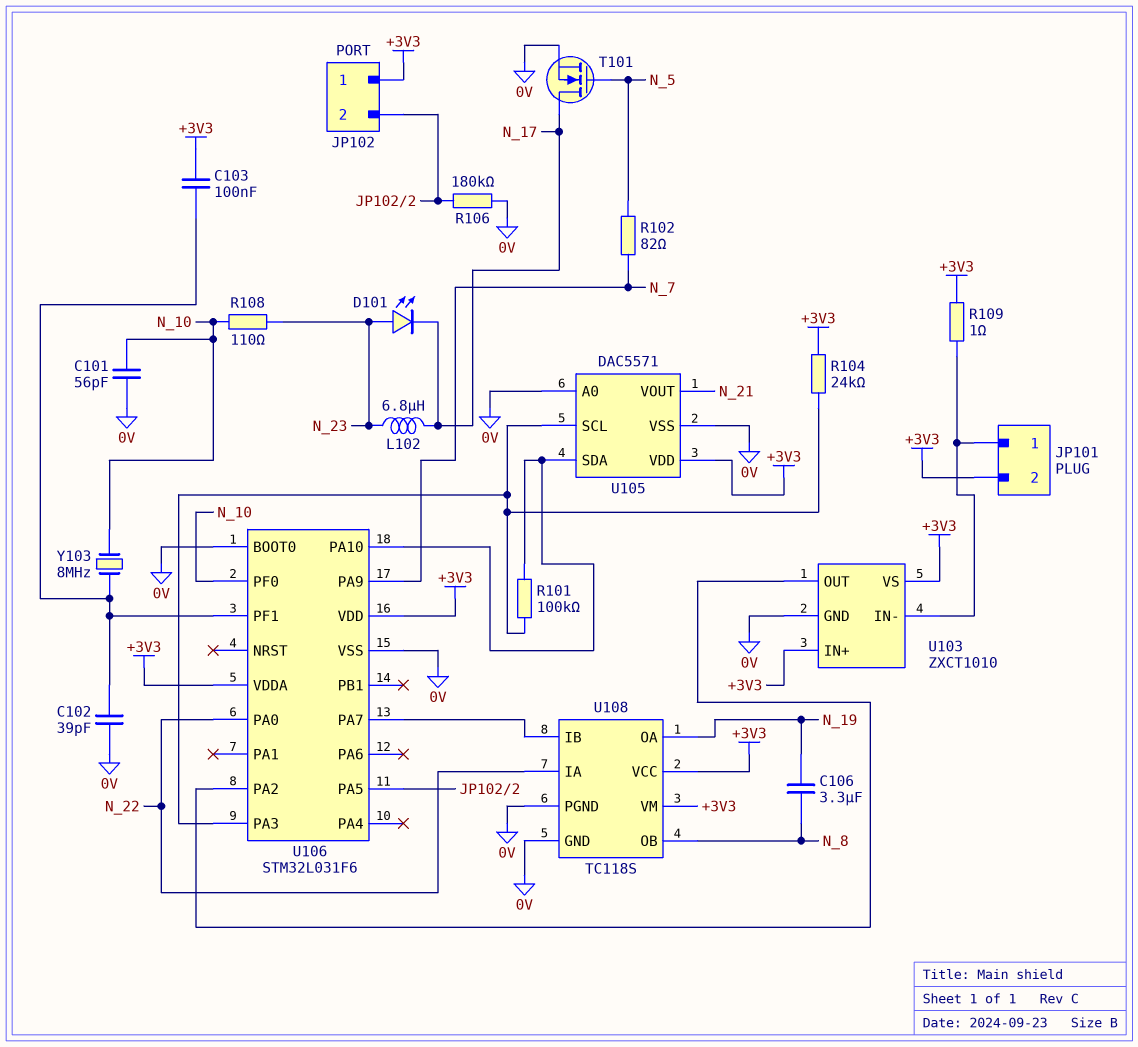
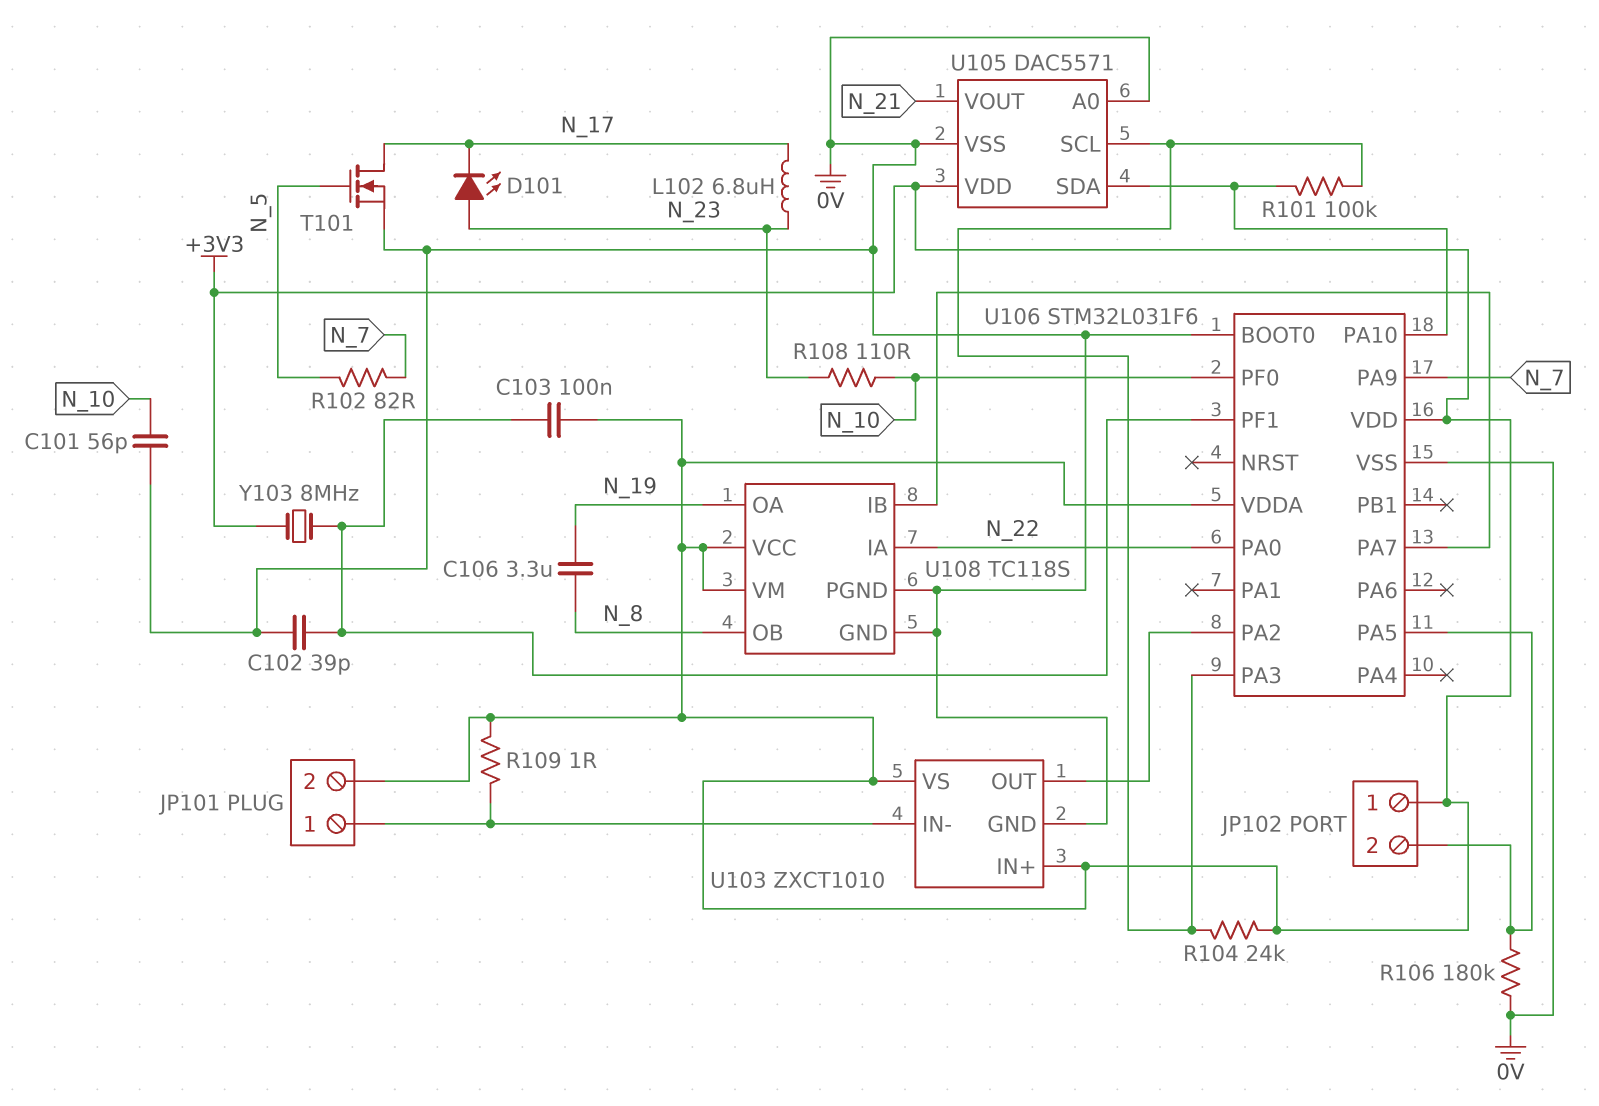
Y103: 8MHz (N_10, U106/PF1) -> 8MHz (+3V3, U106/PF1)

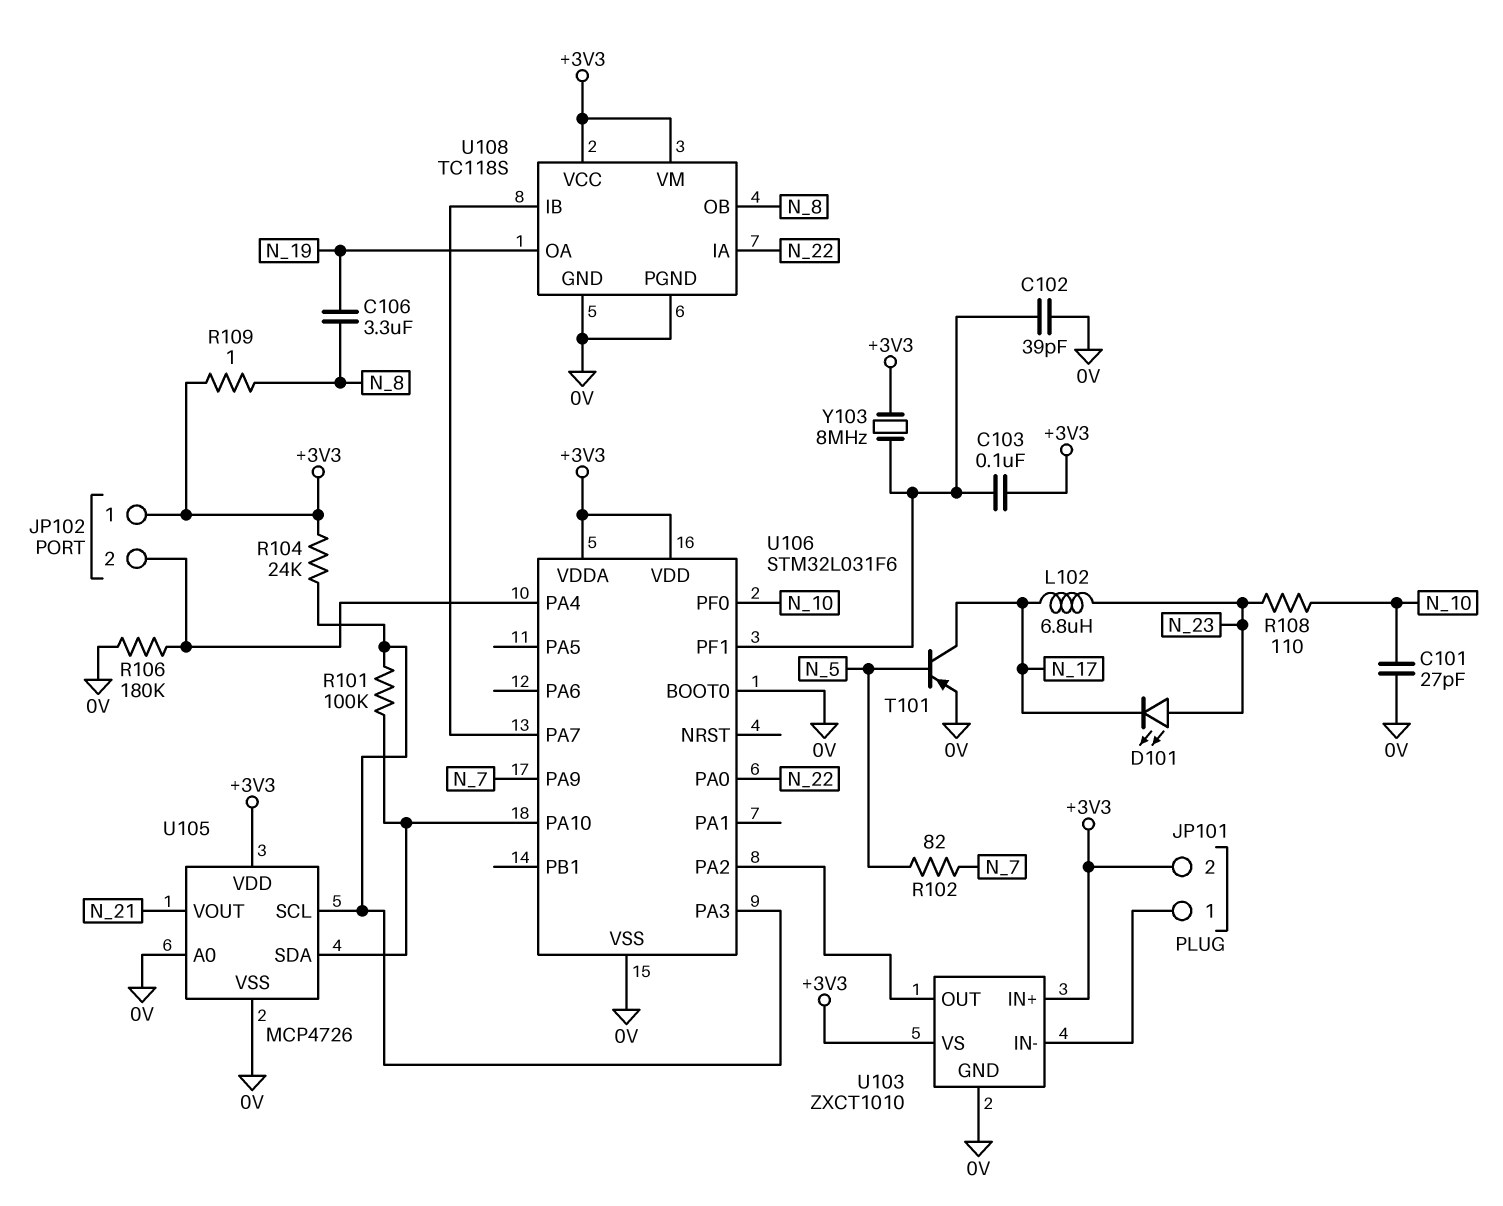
C101: 56pF (0V, N_10) -> 27pF (0V, N_10)
R109: 1 (+3V3, JP101/1) -> 1 (+3V3, N_8)
T101: NMOS (G N_5, D N_17, S 0V) -> PNP (B N_5, C N_17, E 0V)
U105: DAC5571 -> MCP4726
U106 pin PA4: none -> JP102/2
U106 pin PA5: JP102/2 -> none

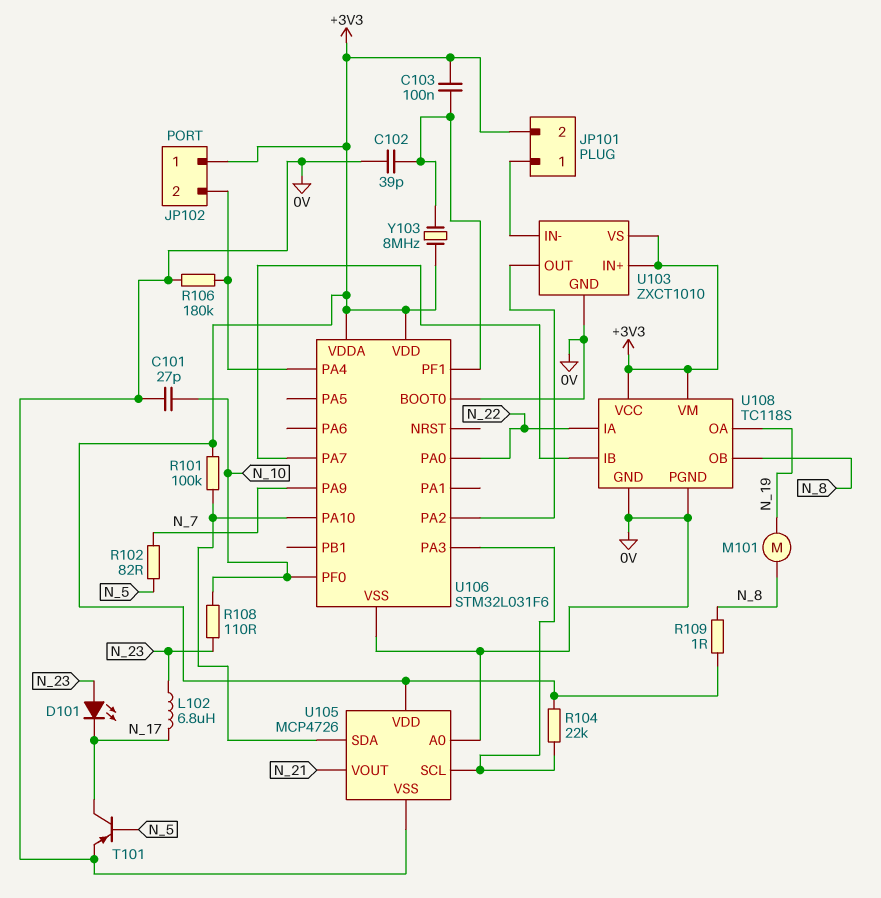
C106: 3.3uF (N_8, N_19) -> none
M101: none -> motor (N_8, N_19)
R101: 100k (U105/SCL, U105/SDA) -> 100k (+3V3, U105/SDA)
R104: 24k (+3V3, U105/SCL) -> 22k (+3V3, U105/SCL)

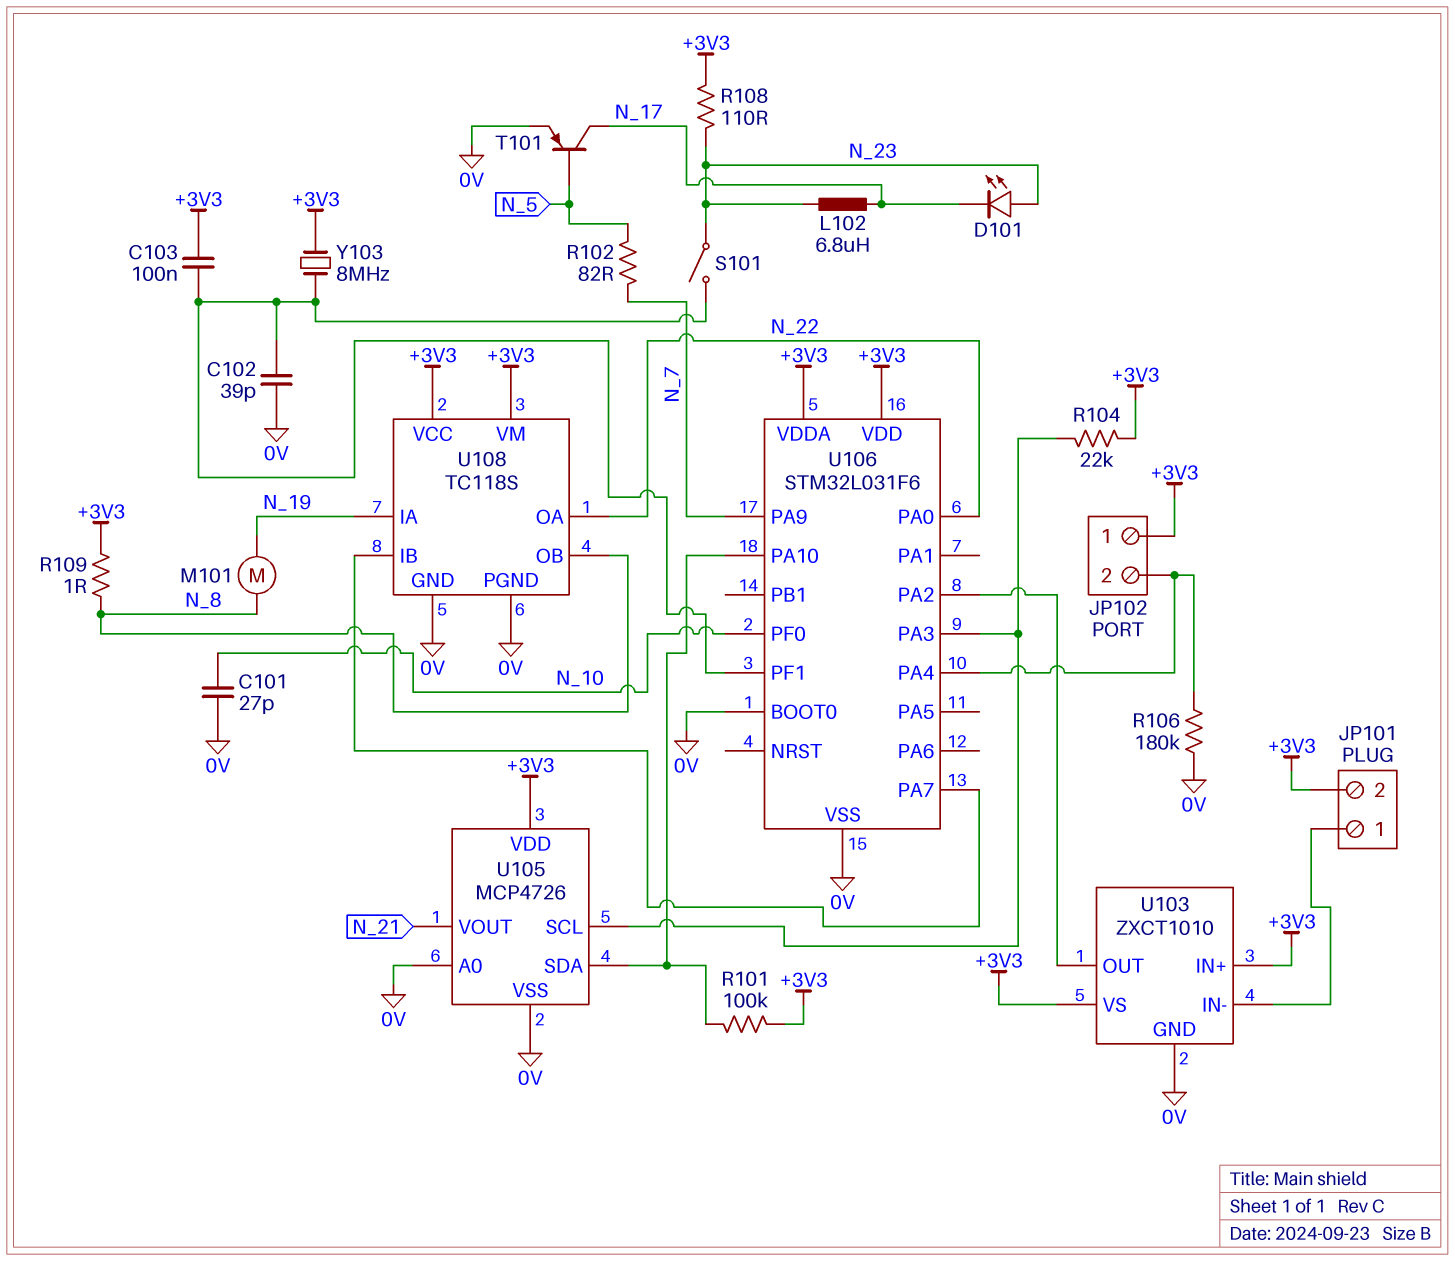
R108: 110 (N_10, N_23) -> 110 (+3V3, N_23)
S101: none -> switch (N_23, U106/PF1)
U108 pin IA: N_22 -> N_19
U108 pin OA: N_19 -> N_22

